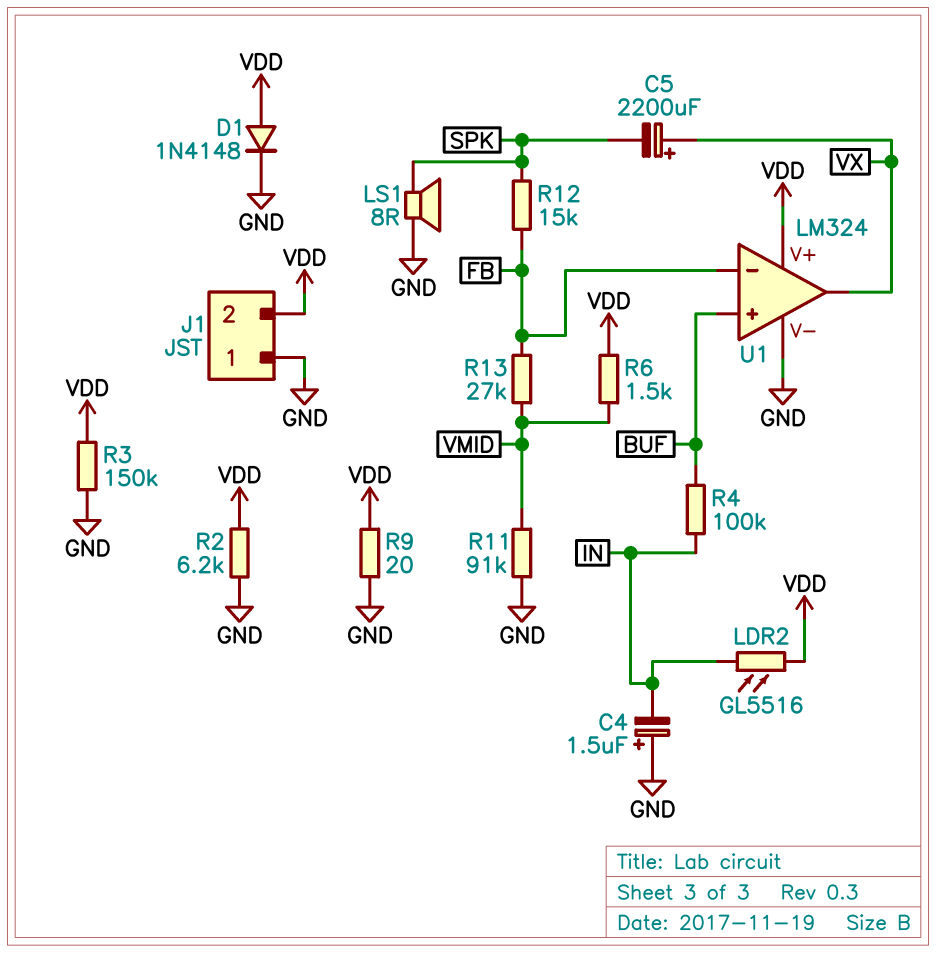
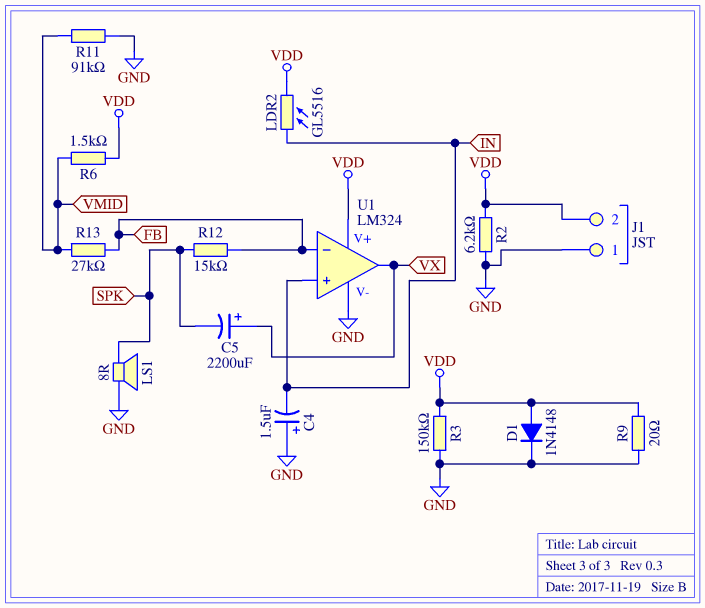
R4: 100k (BUF, IN) -> none
U1 pin in+: BUF -> IN

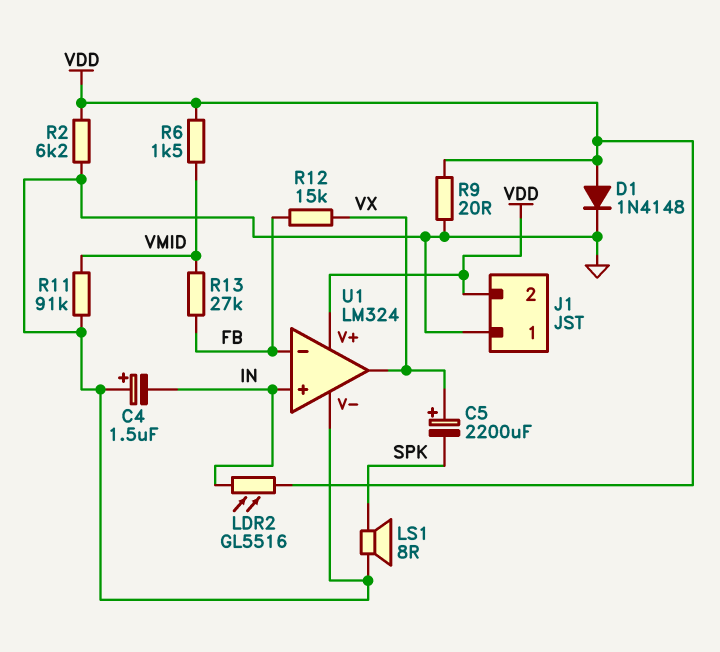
R3: 150k (GND, VDD) -> none
R12: 15k (FB, SPK) -> 15k (FB, VX)

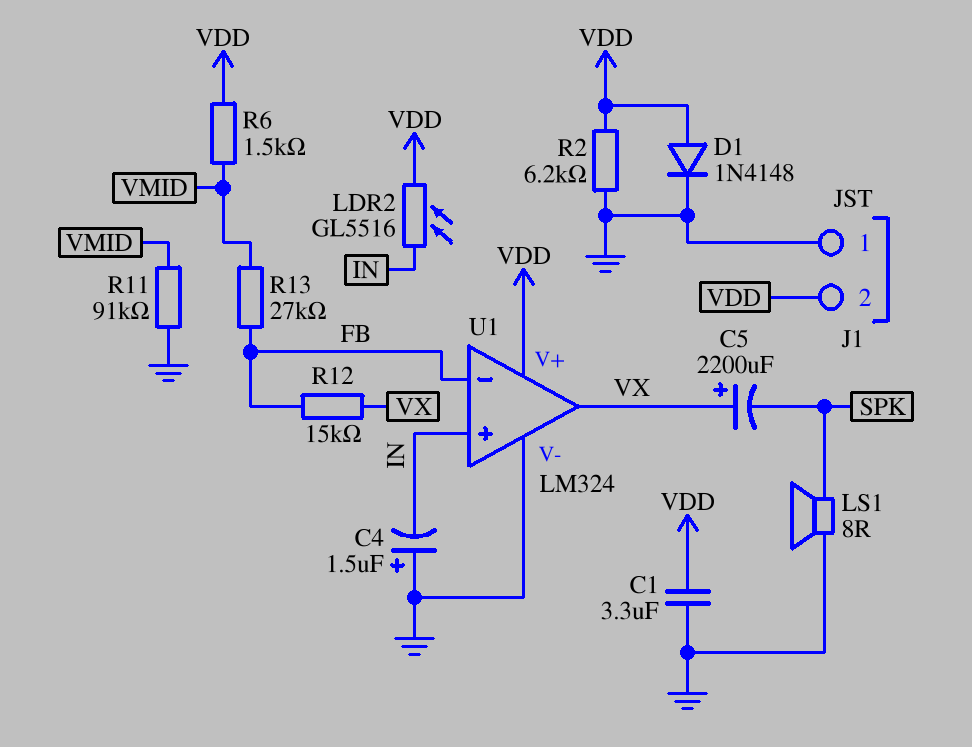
C1: none -> 3.3uF (GND, VDD)
R9: 20 (GND, VDD) -> none

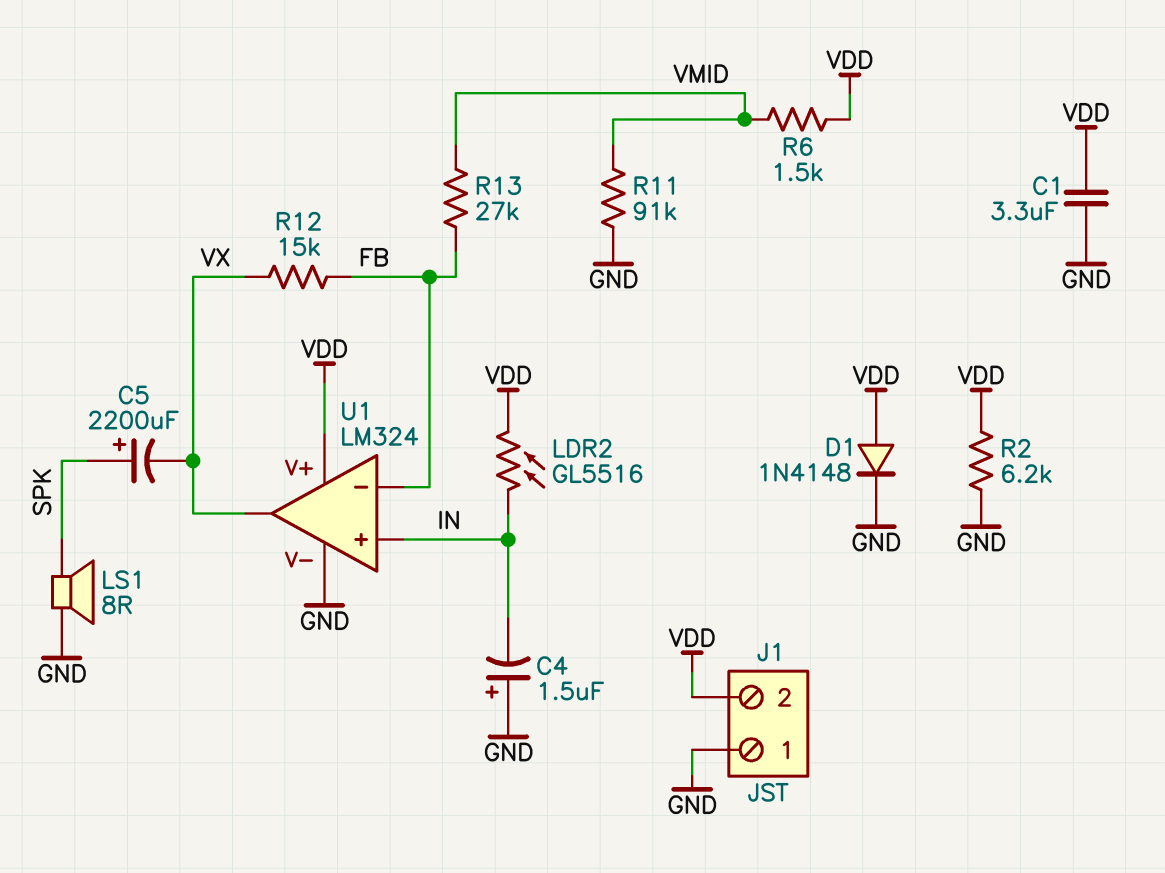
C5: 2200uF (plus VX, minus SPK) -> 2200uF (plus SPK, minus VX)

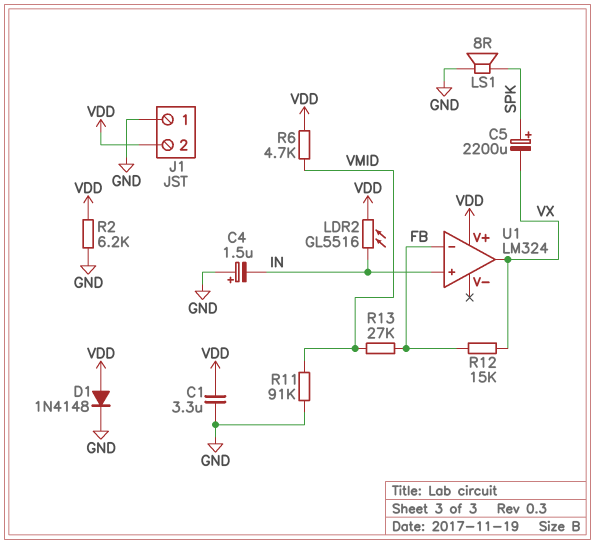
R6: 1.5k (VDD, VMID) -> 4.7k (VDD, VMID)
U1 pin V-: GND -> none

